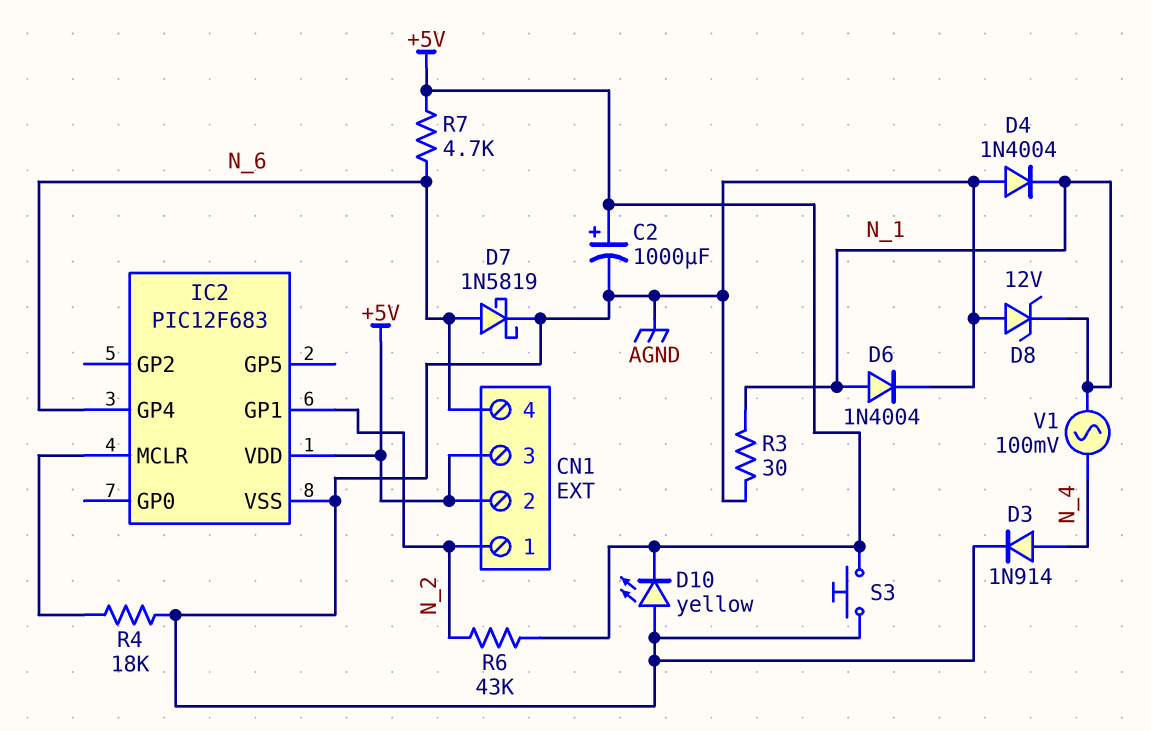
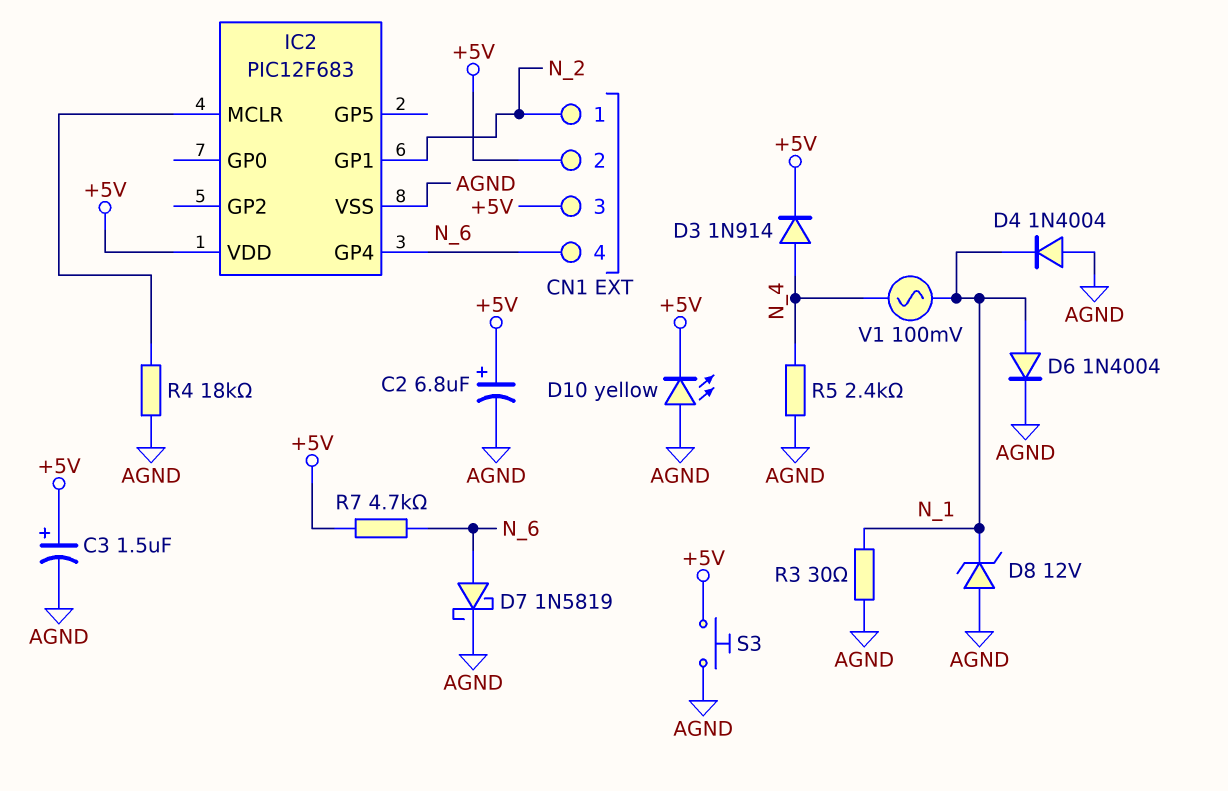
C2: 1000uF (plus +5V, minus AGND) -> 6.8uF (plus +5V, minus AGND)
C3: none -> 1.5uF (plus +5V, minus AGND)
D3: diode 1N914 (A N_4, K AGND) -> diode 1N914 (A N_4, K +5V)
R5: none -> 2.4k (AGND, N_4)
R6: 43k (+5V, N_2) -> none

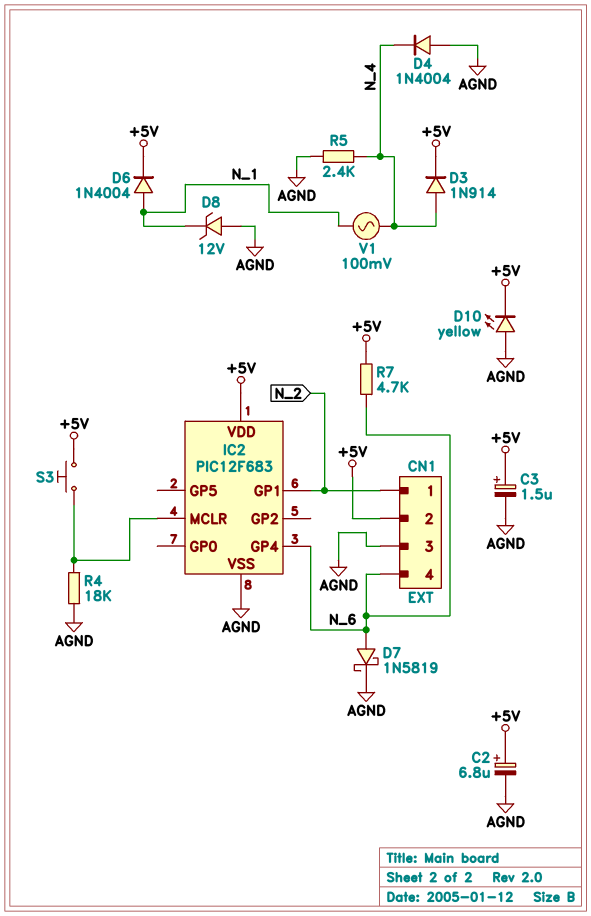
CN1 pin 3: +5V -> AGND
D4: diode 1N4004 (A AGND, K N_1) -> diode 1N4004 (A AGND, K N_4)
D6: diode 1N4004 (A N_1, K AGND) -> diode 1N4004 (A N_1, K +5V)
R3: 30 (AGND, N_1) -> none
S3: button (+5V, AGND) -> button (+5V, IC2/MCLR)

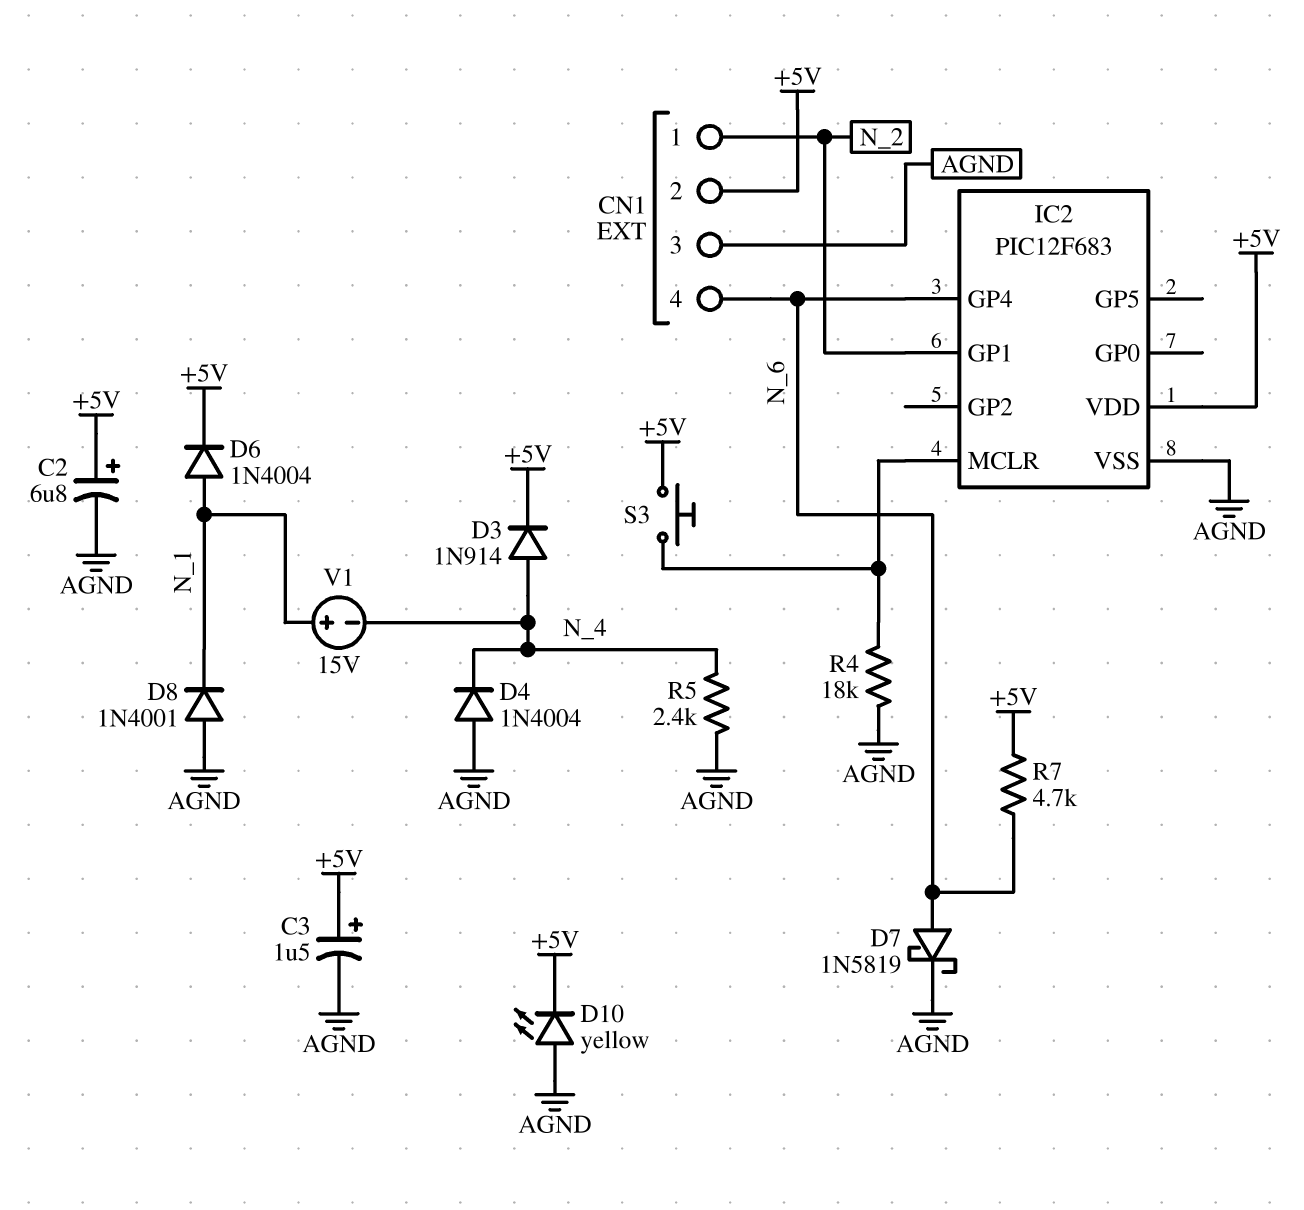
D8: zener 12V (A AGND, K N_1) -> diode 1N4001 (A AGND, K N_1)
V1: AC 100mV (N_1, N_4) -> 15V (plus N_1, minus N_4)

